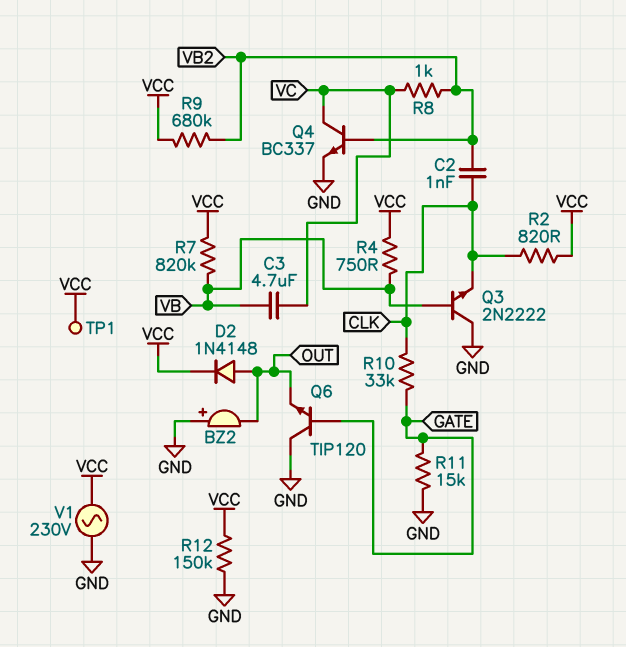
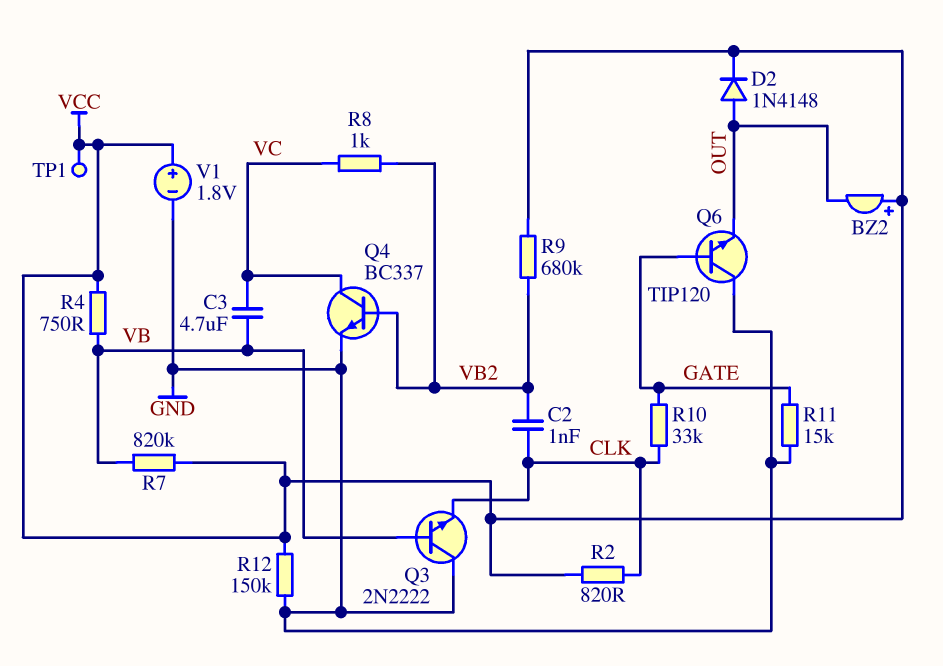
BZ2: buzzer (plus GND, minus OUT) -> buzzer (plus VCC, minus OUT)
V1: AC 230V (GND, VCC) -> 1.8V (plus VCC, minus GND)

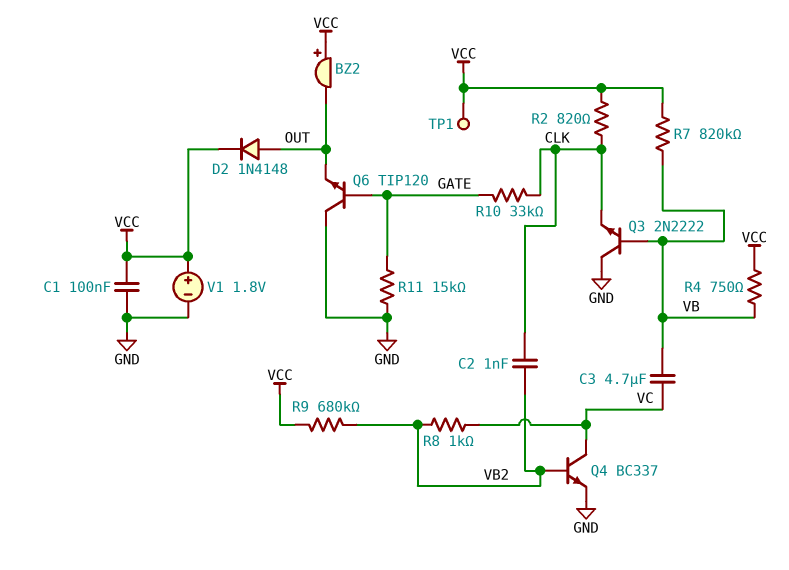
C1: none -> 100nF (GND, VCC)
R12: 150k (GND, VCC) -> none

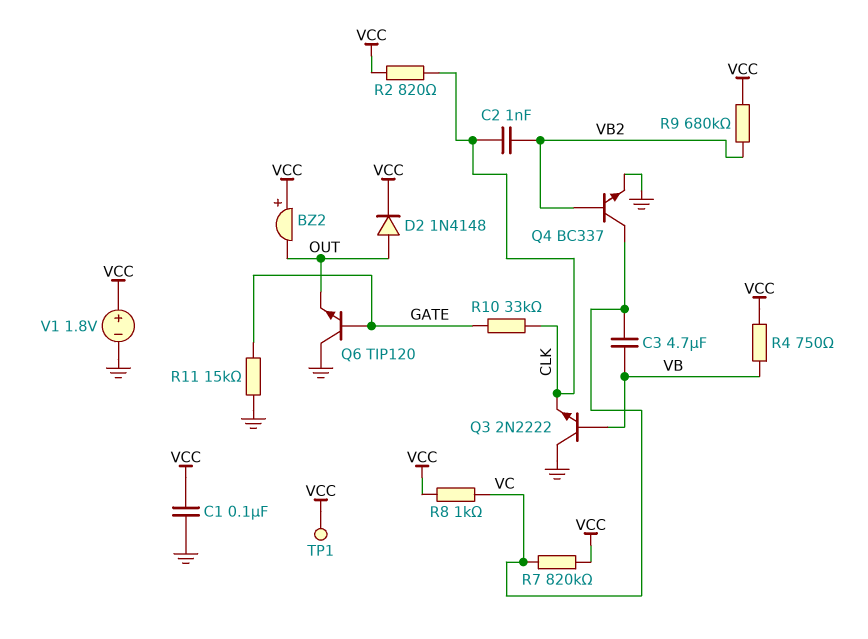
R7: 820k (VB, VCC) -> 820k (VC, VCC)
R8: 1k (VB2, VC) -> 1k (VC, VCC)

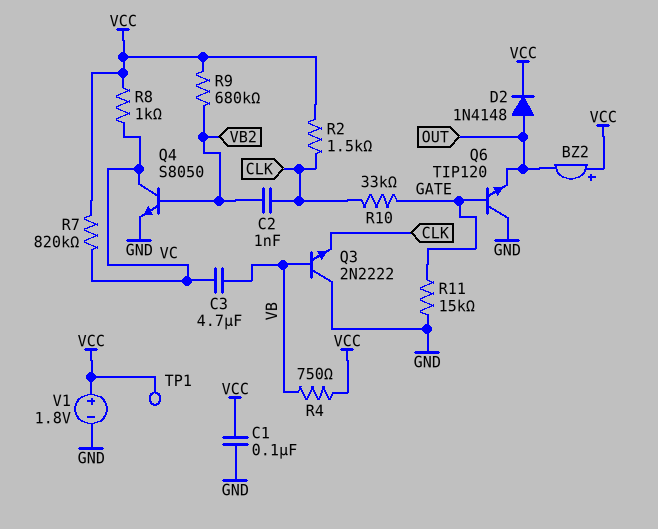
Q4: NPN BC337 (B VB2, C VC, E GND) -> NPN S8050 (B VB2, C VC, E GND)
R2: 820 (CLK, VCC) -> 1.5k (CLK, VCC)

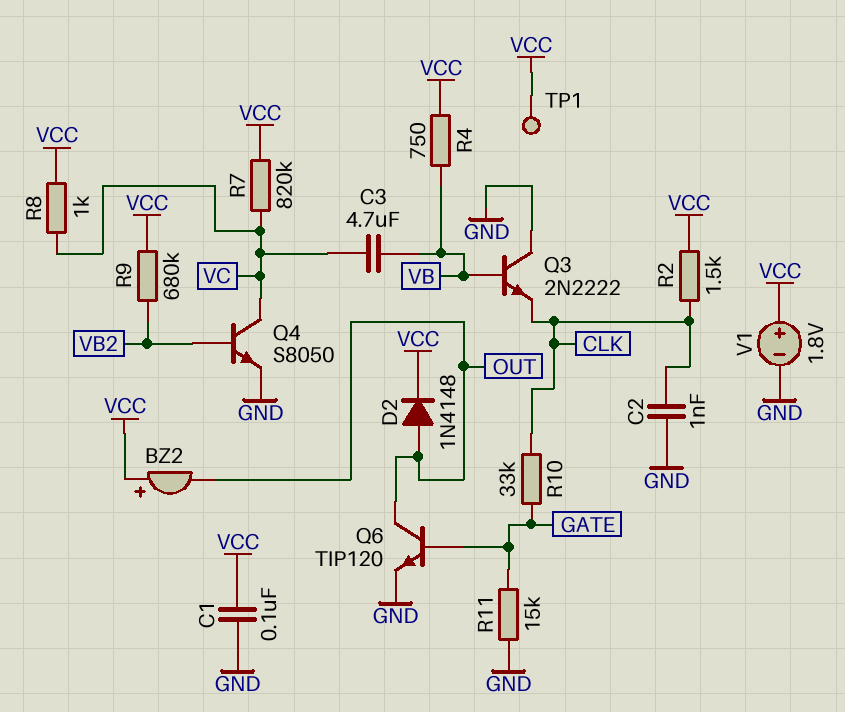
C2: 1nF (CLK, VB2) -> 1nF (CLK, GND)
Q6: NPN TIP120 (B GATE, C GND, E OUT) -> NPN TIP120 (B GATE, C OUT, E GND)

